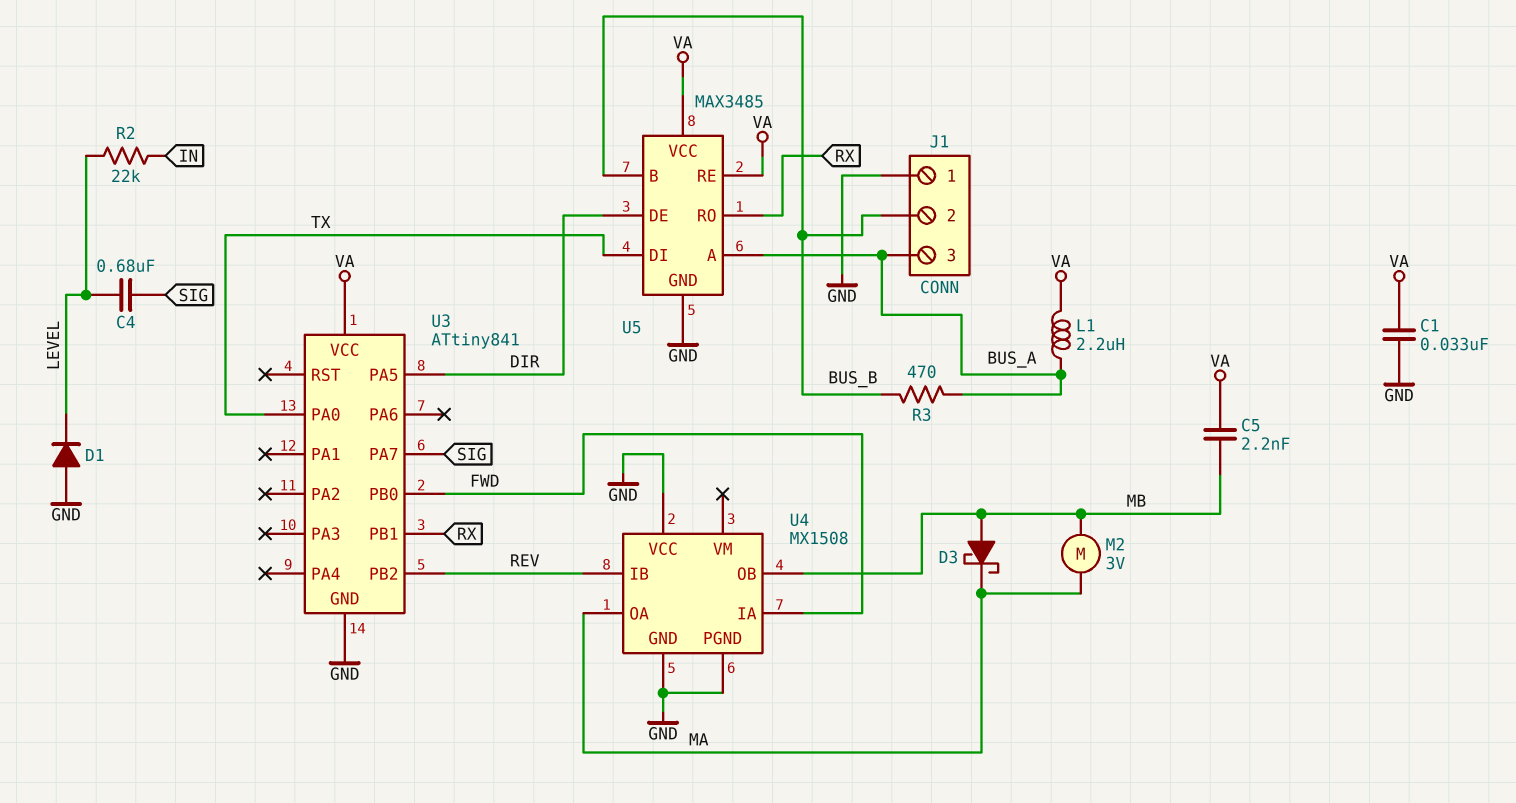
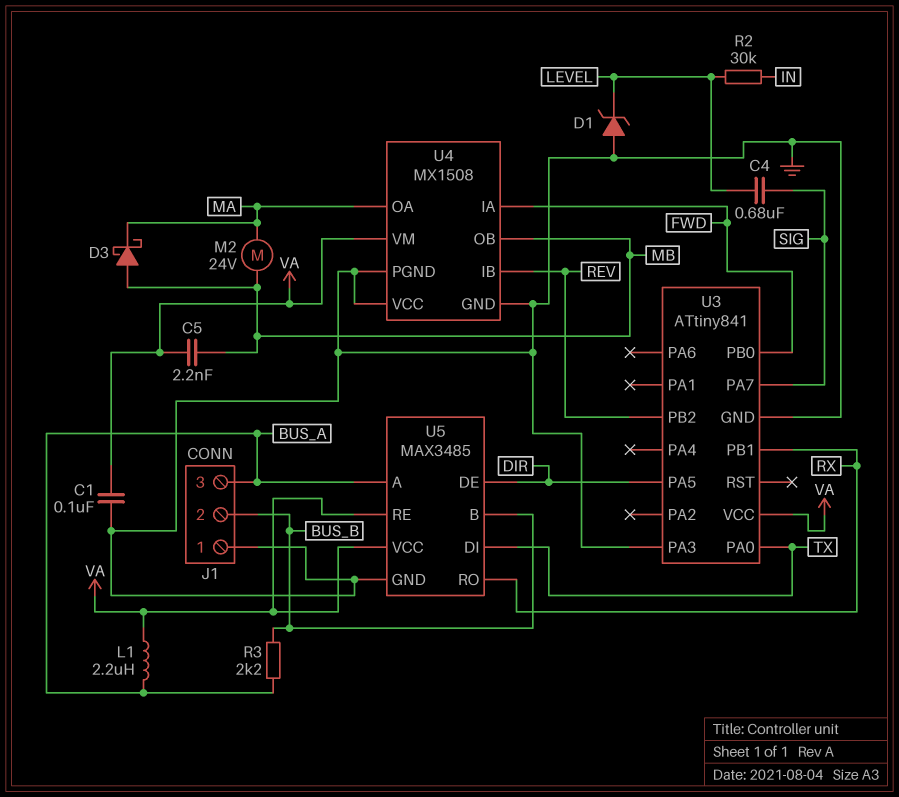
C1: 33nF (GND, VA) -> 100nF (GND, VA)
D1: diode (A GND, K LEVEL) -> zener (A GND, K LEVEL)
M2: motor 3V (MA, MB) -> motor 24V (MA, MB)
R2: 22k (IN, LEVEL) -> 30k (IN, LEVEL)
R3: 470 (BUS_A, BUS_B) -> 2.2k (BUS_A, BUS_B)
U3 pin PA3: none -> GND
U4 pin VM: none -> VA

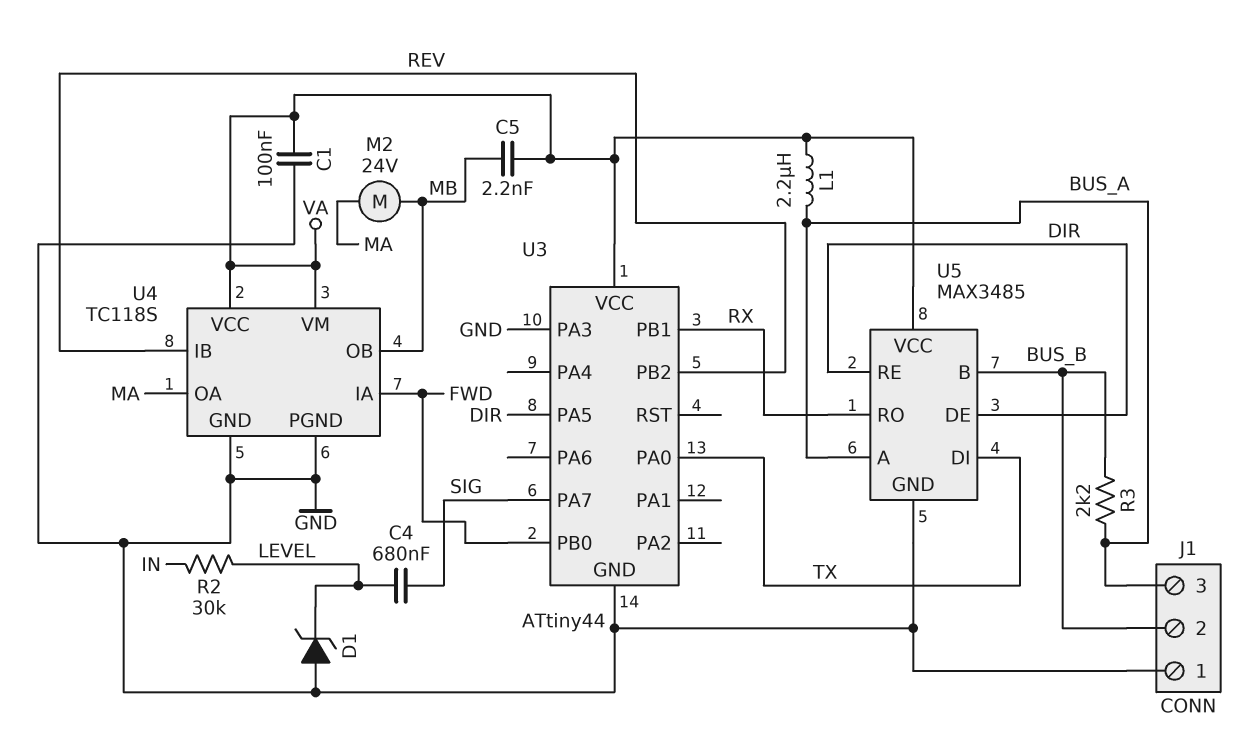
D3: schottky (A MB, K MA) -> none
U3: ATtiny841 -> ATtiny44
U4: MX1508 -> TC118S
U4 pin VCC: GND -> VA
U5 pin RE: VA -> DIR

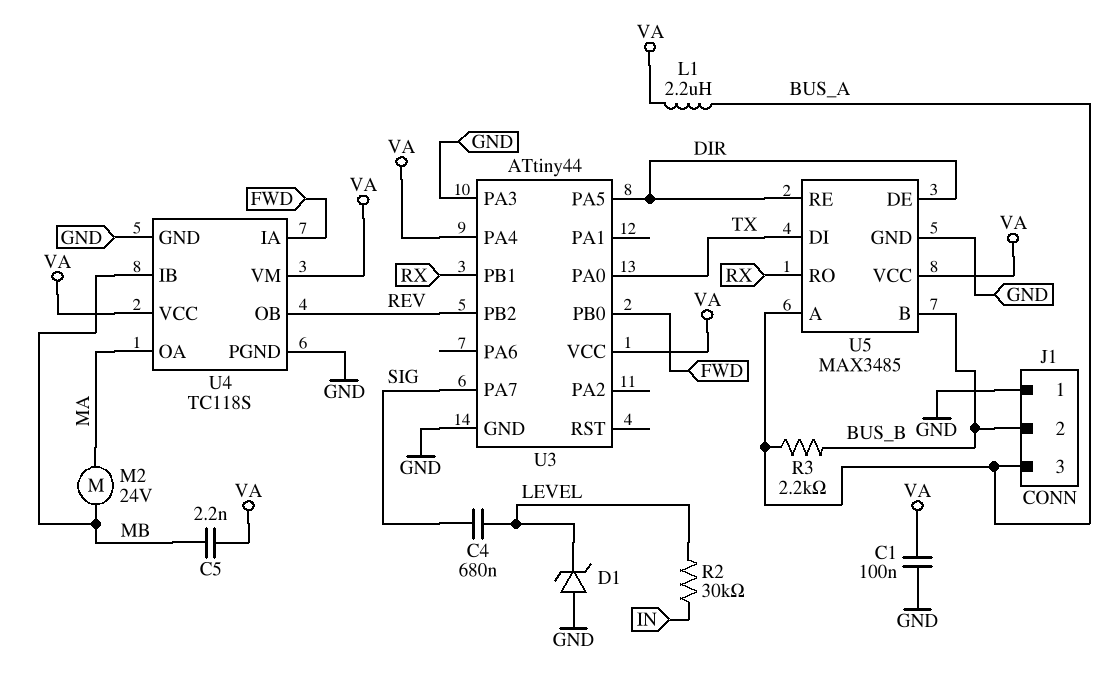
U3 pin PA4: none -> VA
U4 pin IB: REV -> MB
U4 pin OB: MB -> REV

